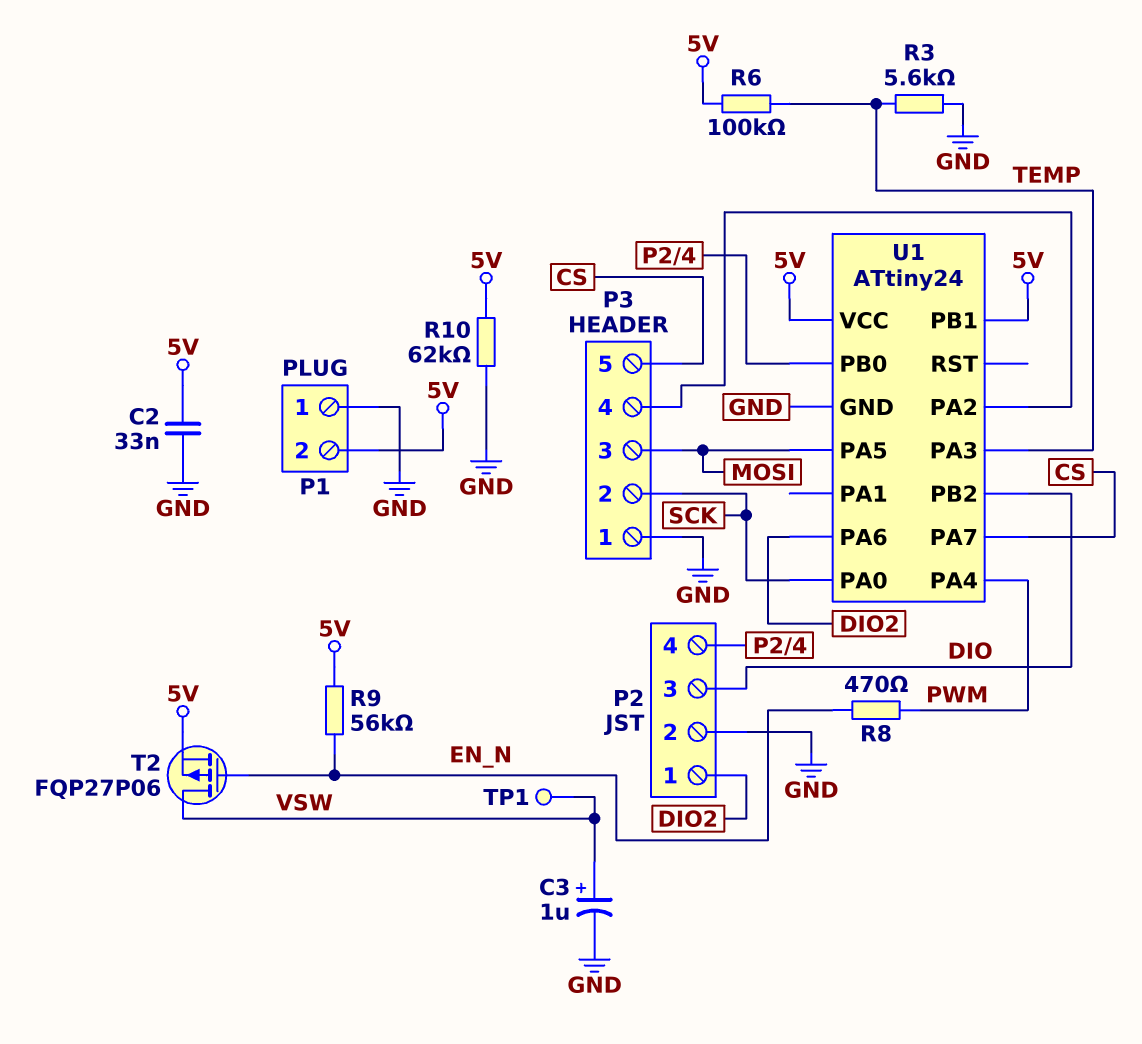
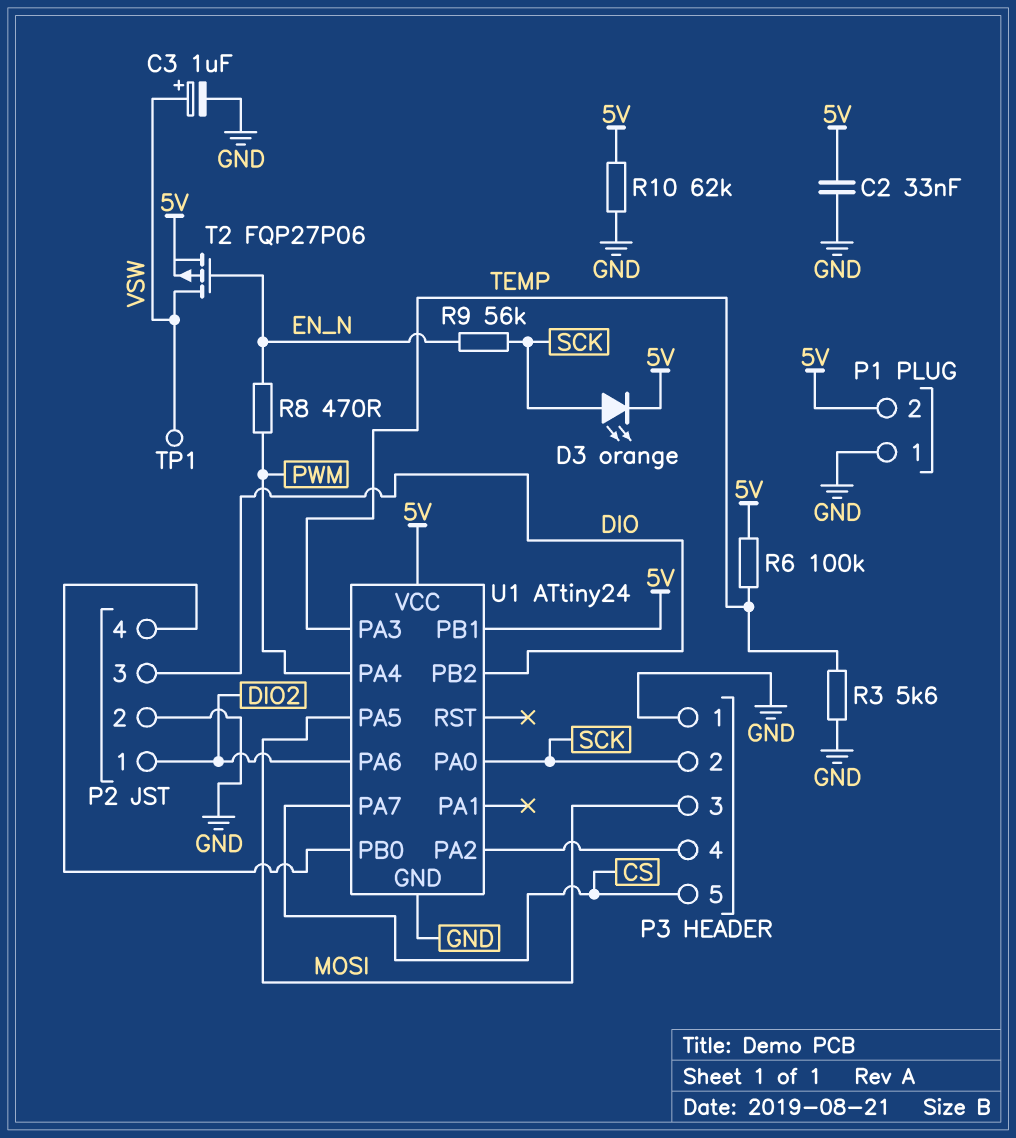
D3: none -> LED orange (A SCK, K 5V)
R9: 56k (5V, EN_N) -> 56k (EN_N, SCK)

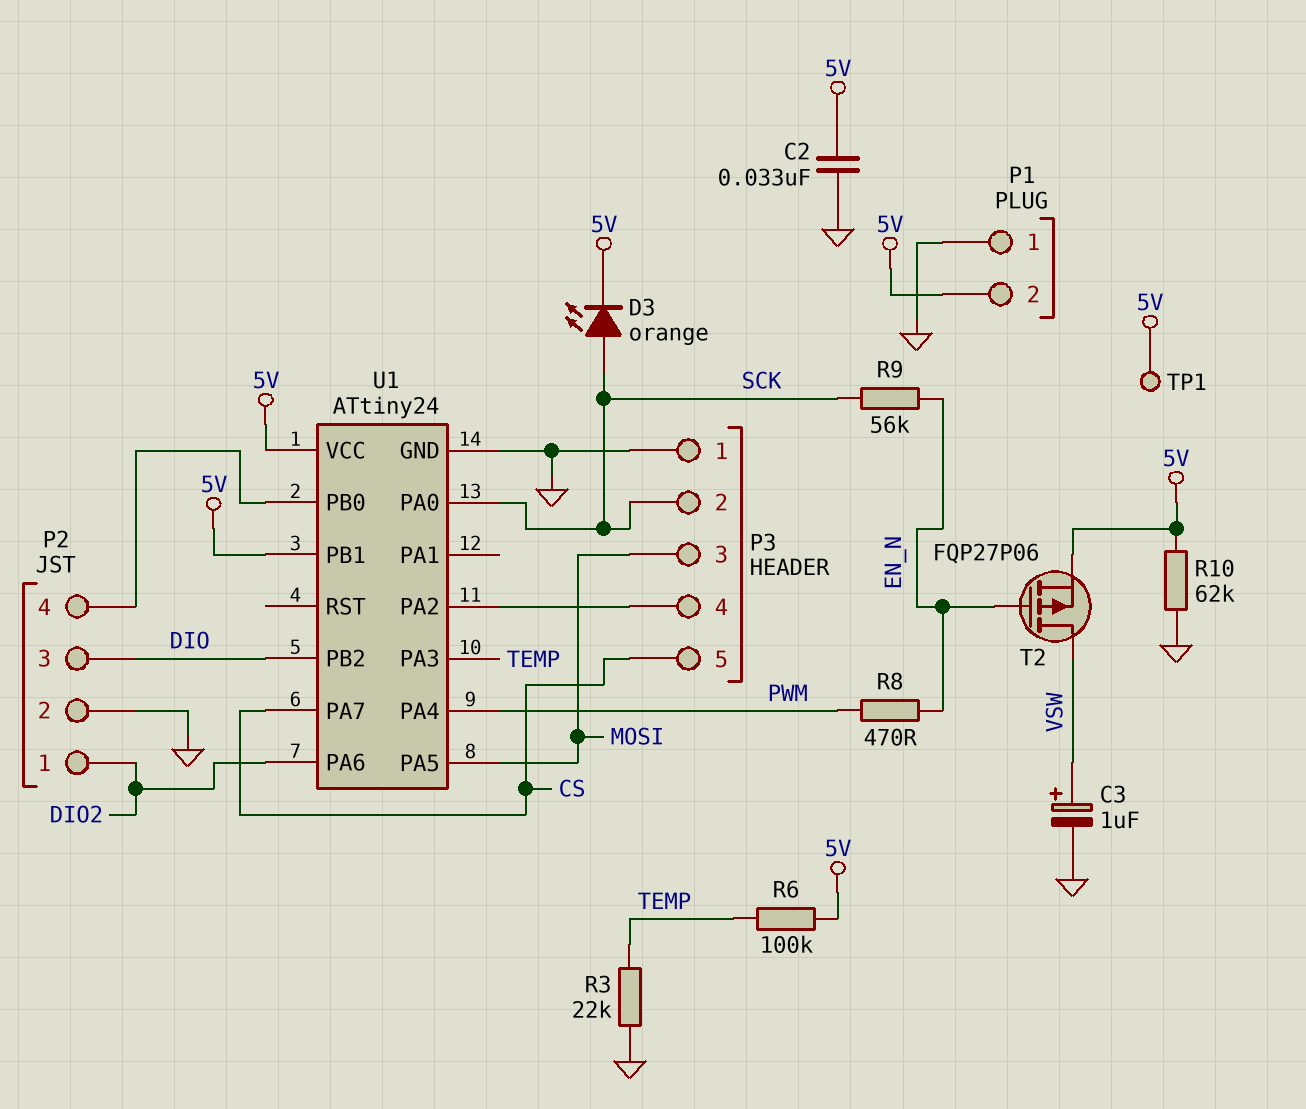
R3: 5.6k (GND, TEMP) -> 22k (GND, TEMP)
TP1: test point (VSW) -> test point (5V)

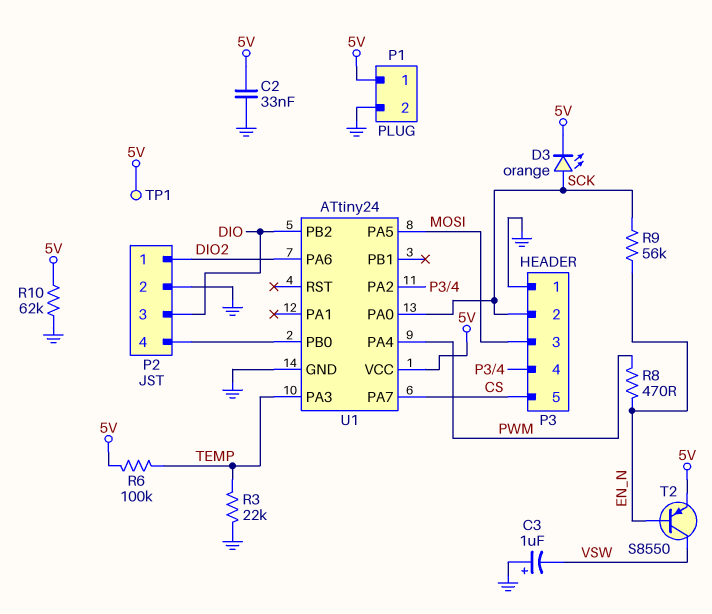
C3: 1uF (plus VSW, minus GND) -> 1uF (plus GND, minus VSW)
P1 pin 1: GND -> 5V
P1 pin 2: 5V -> GND
T2: PMOS FQP27P06 (G EN_N, D VSW, S 5V) -> PNP S8550 (B EN_N, C VSW, E 5V)
U1 pin PB1: 5V -> none

